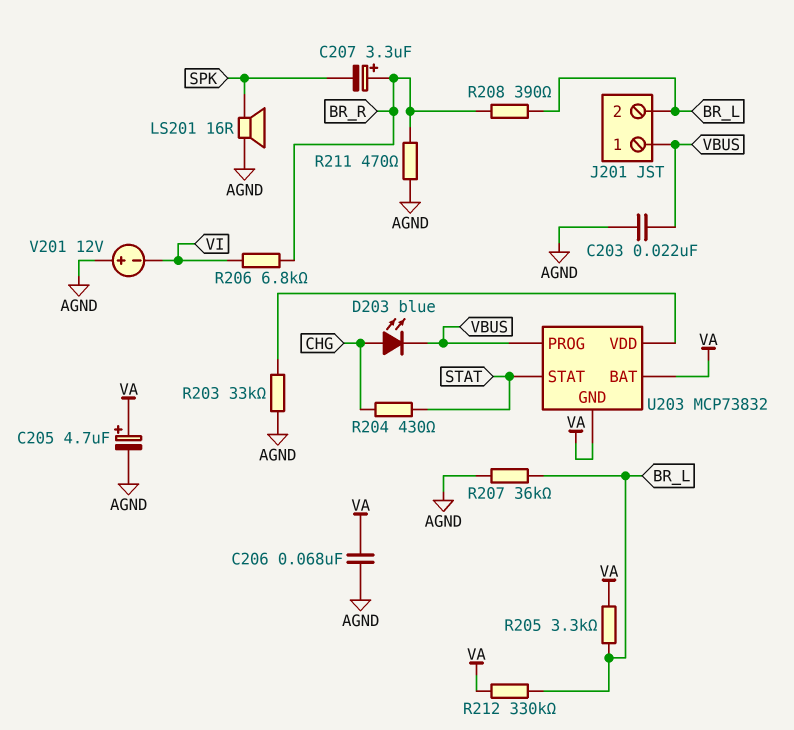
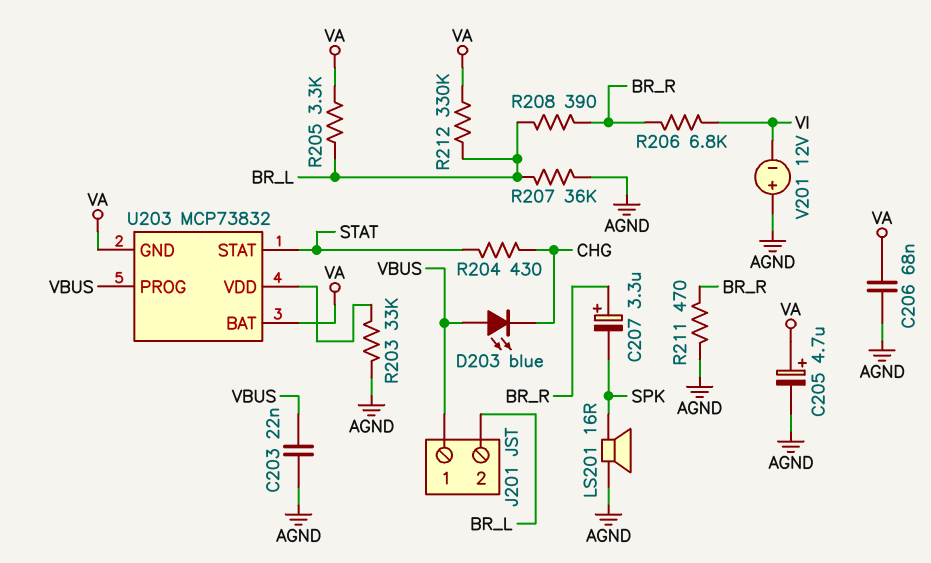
D203: LED blue (A CHG, K VBUS) -> LED blue (A VBUS, K CHG)

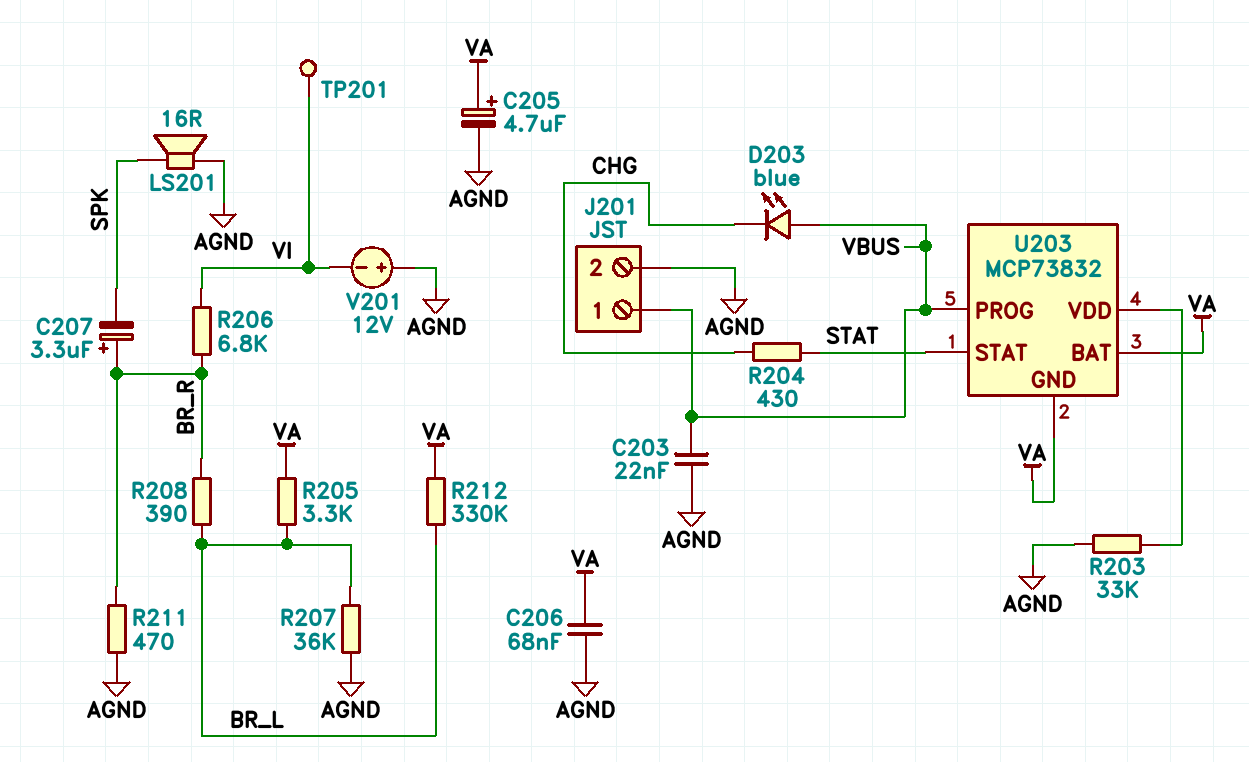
J201 pin 2: BR_L -> AGND
TP201: none -> test point (VI)

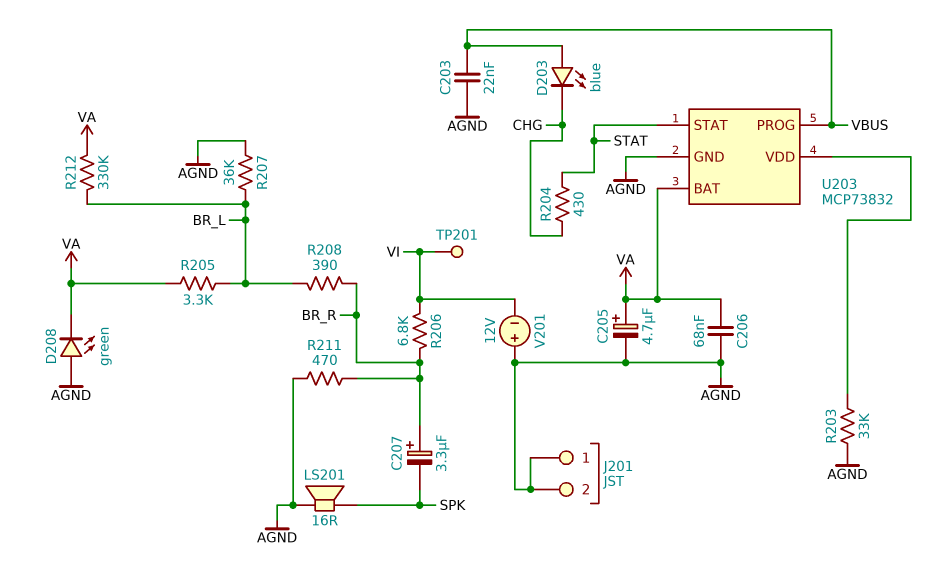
D208: none -> LED green (A AGND, K VA)
J201 pin 1: VBUS -> AGND
U203 pin GND: VA -> AGND

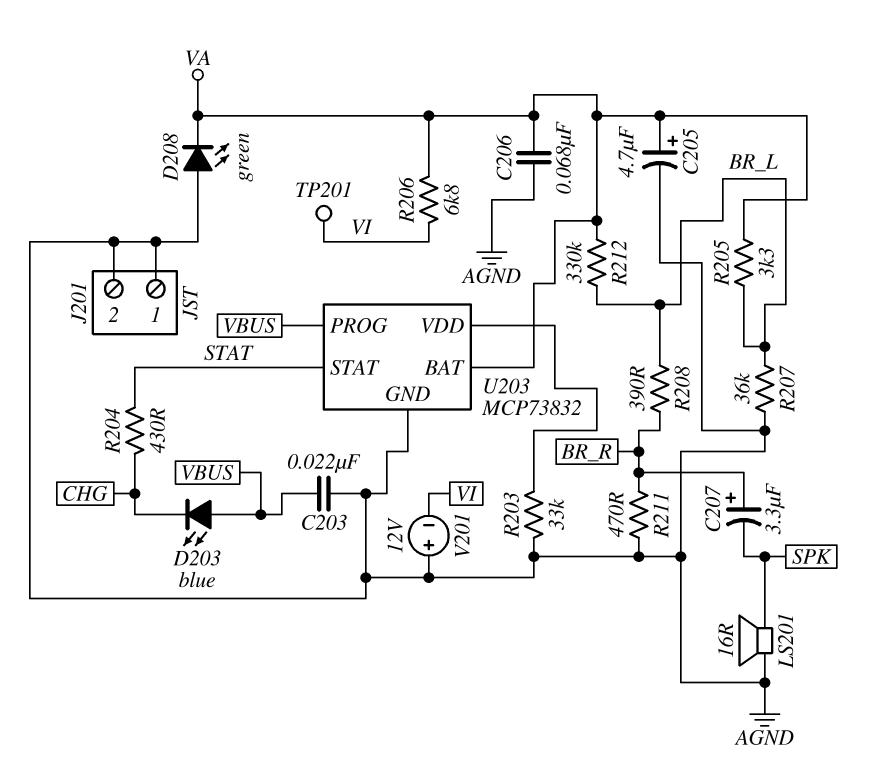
R206: 6.8k (BR_R, VI) -> 6.8k (VA, VI)

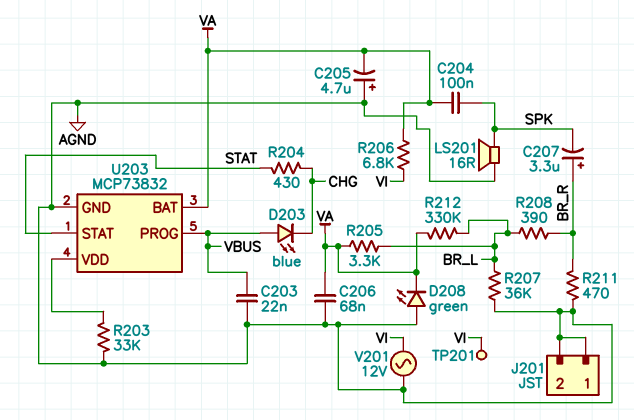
C204: none -> 100nF (SPK, VA)
C205: 4.7uF (plus VA, minus AGND) -> 4.7uF (plus AGND, minus VA)
V201: 12V (plus AGND, minus VI) -> AC 12V (AGND, VI)

